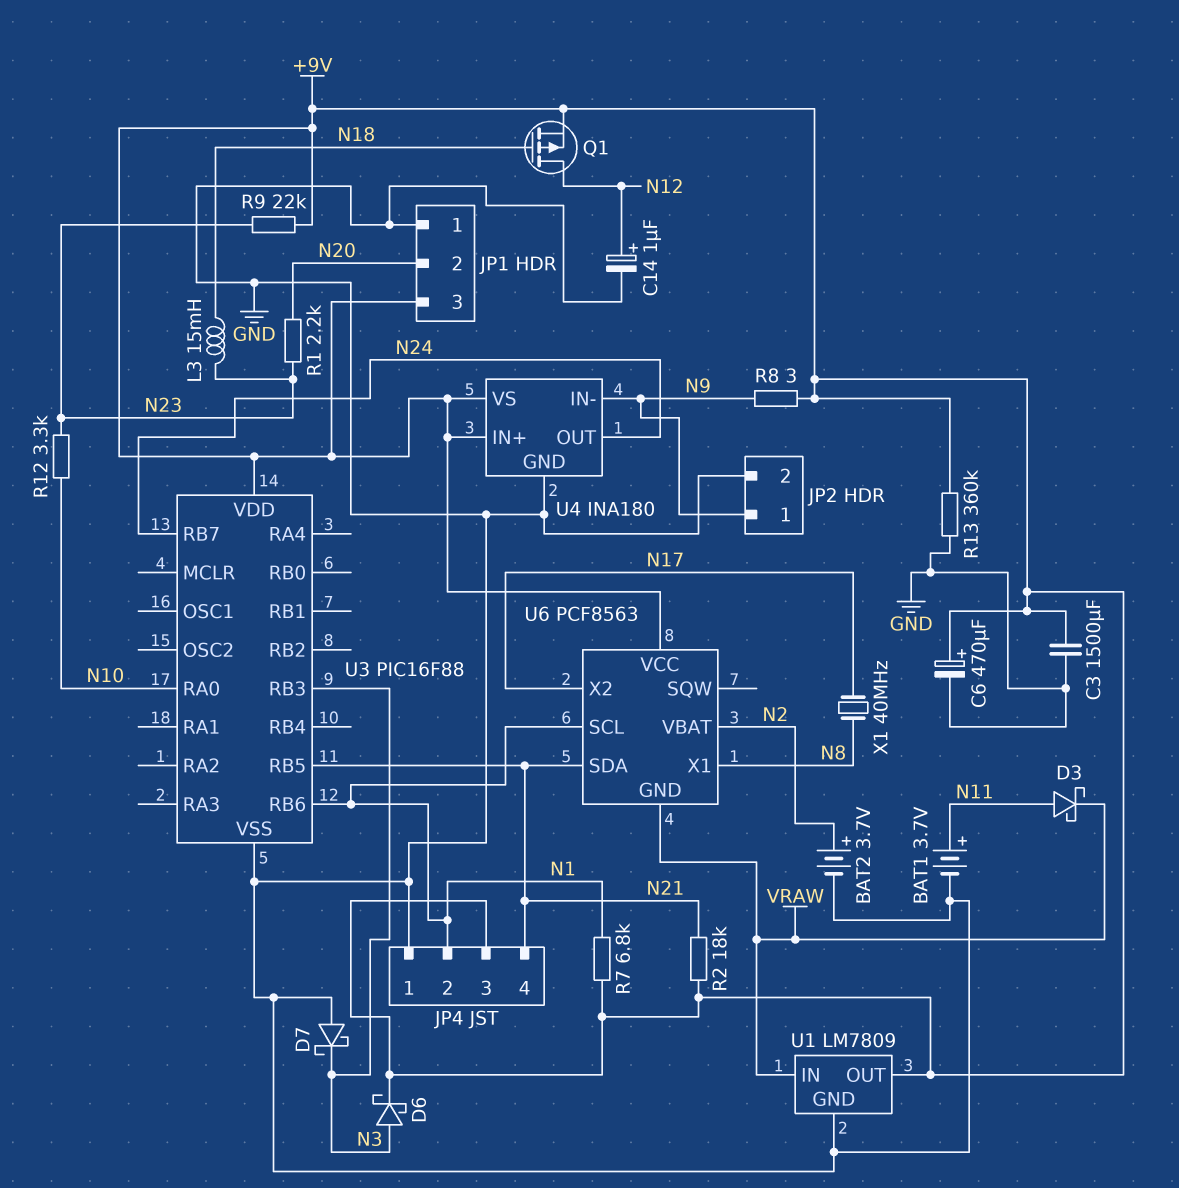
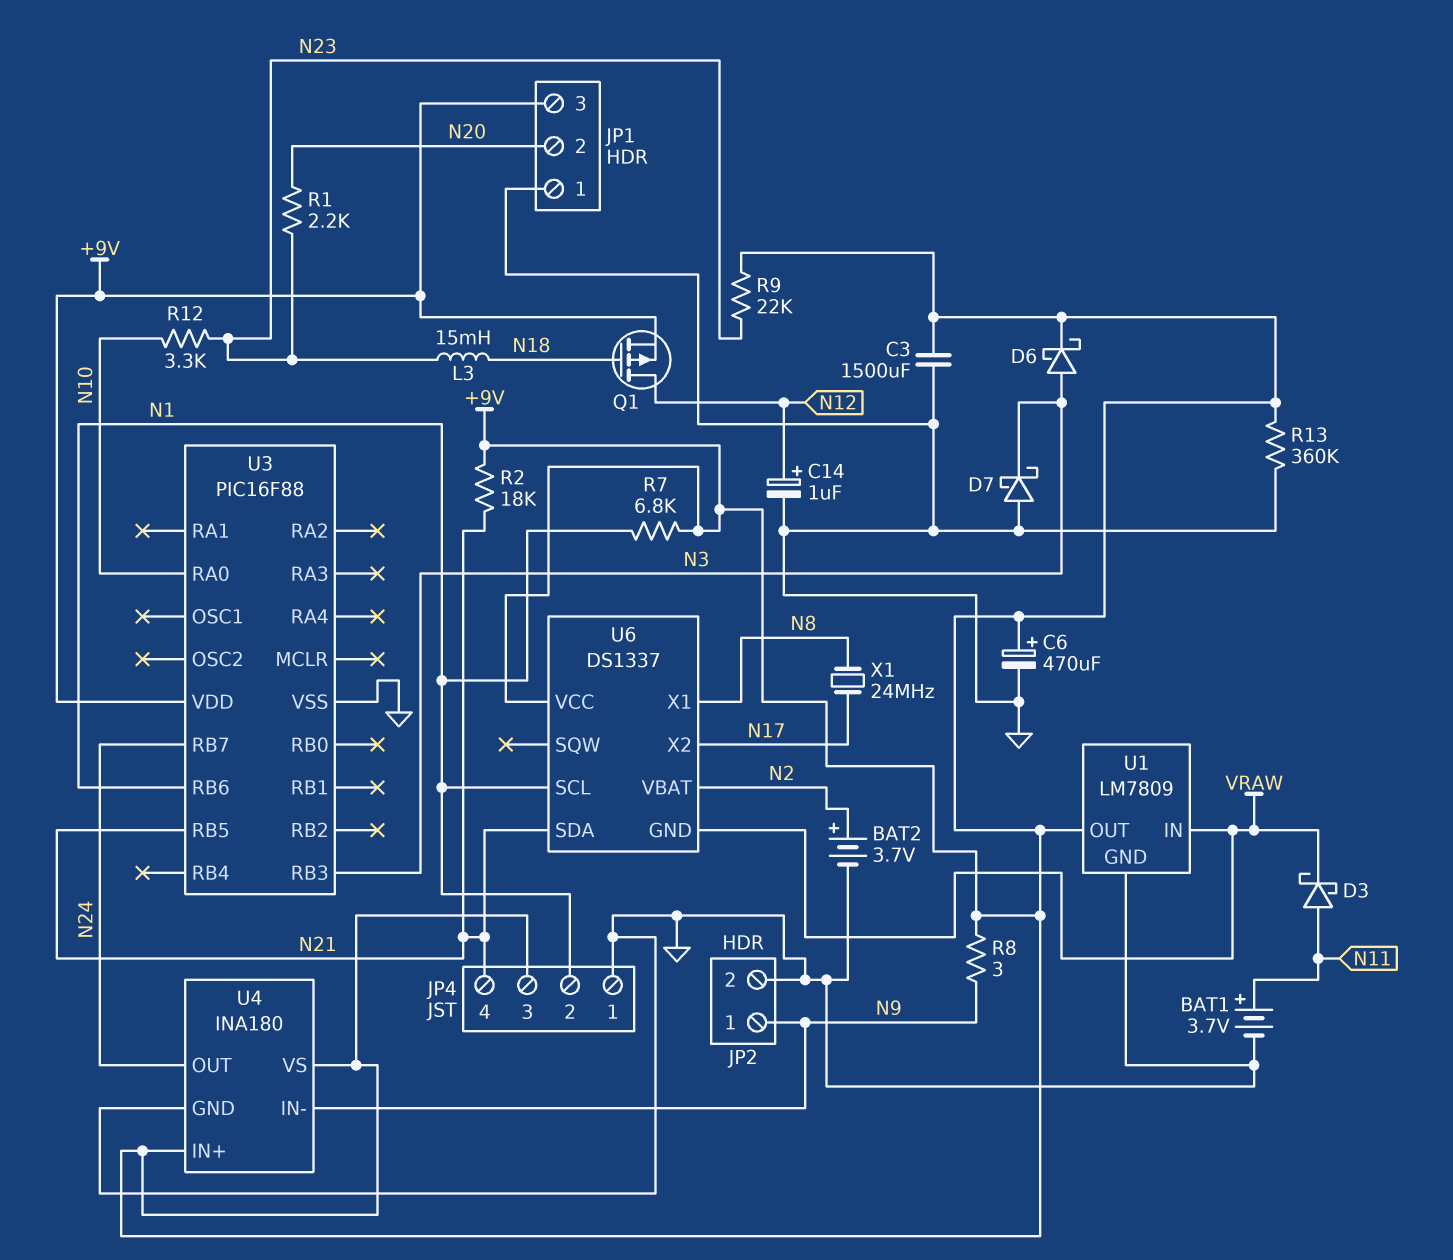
U6: PCF8563 -> DS1337
X1: 40MHz (N8, N17) -> 24MHz (N8, N17)

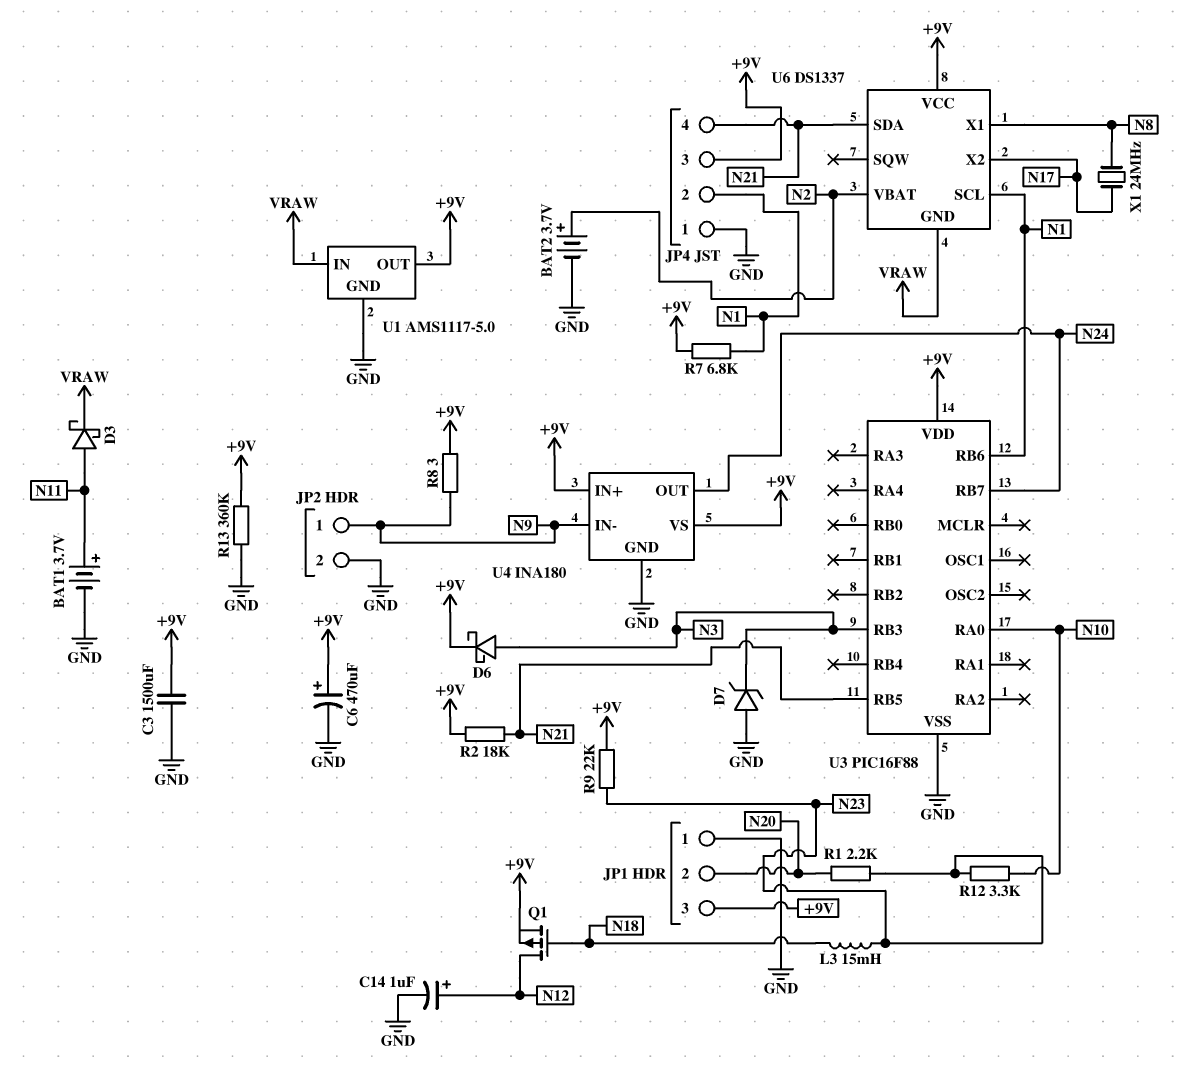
D7: schottky (A GND, K N3) -> zener (A GND, K N3)
U1: LM7809 -> AMS1117-5.0

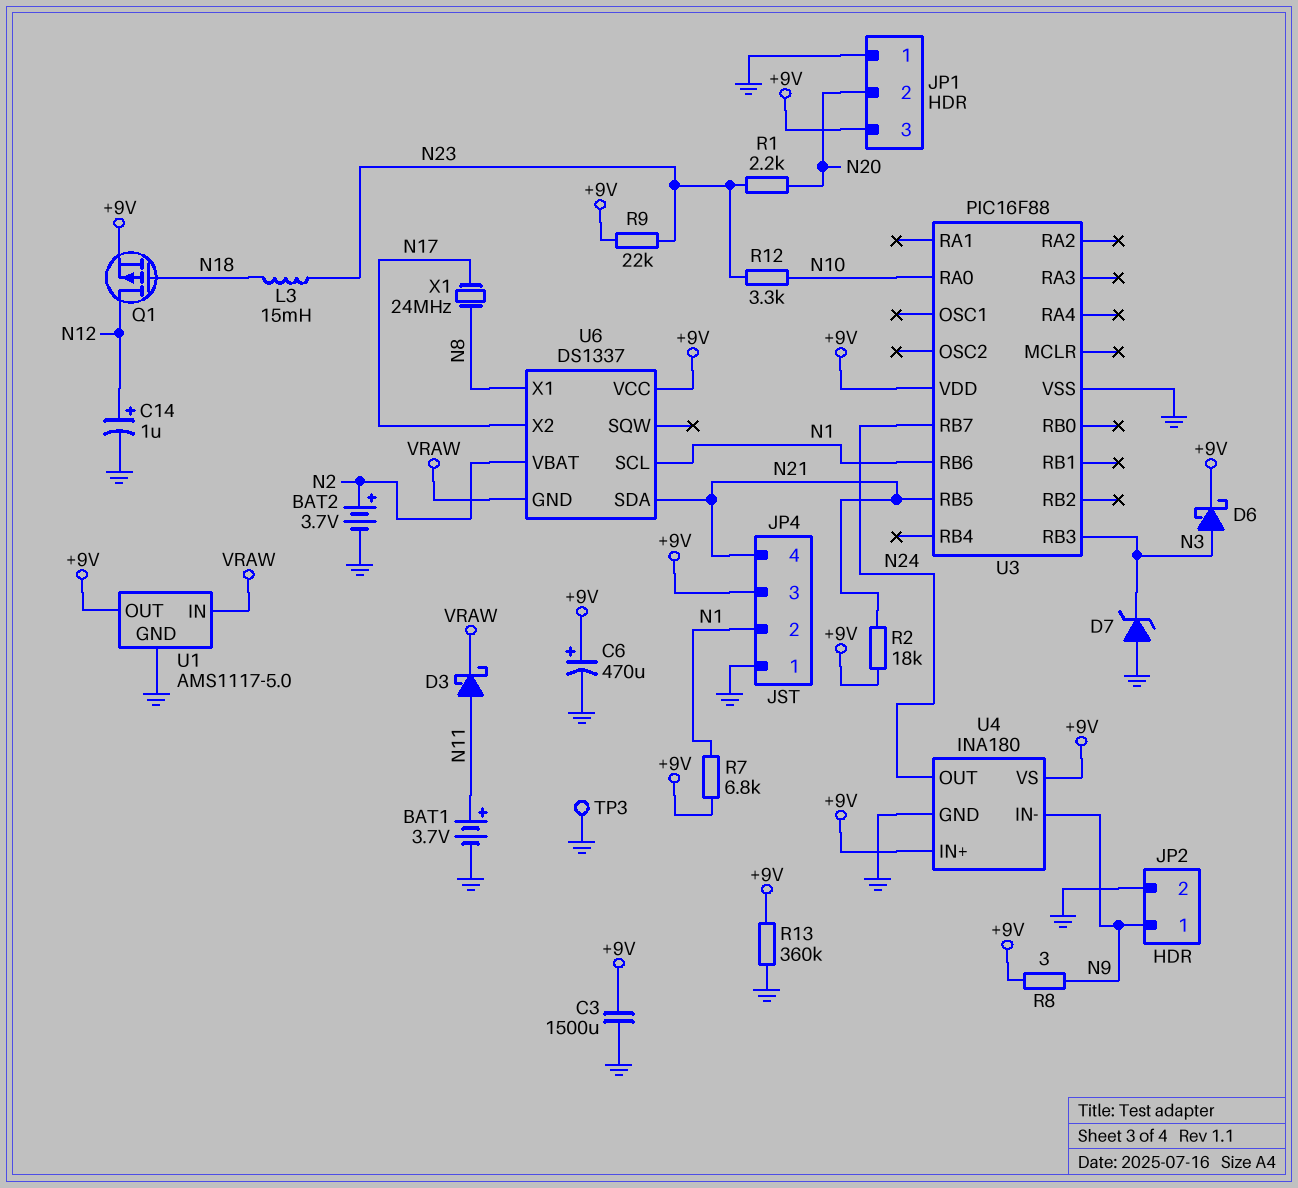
TP3: none -> test point (GND)

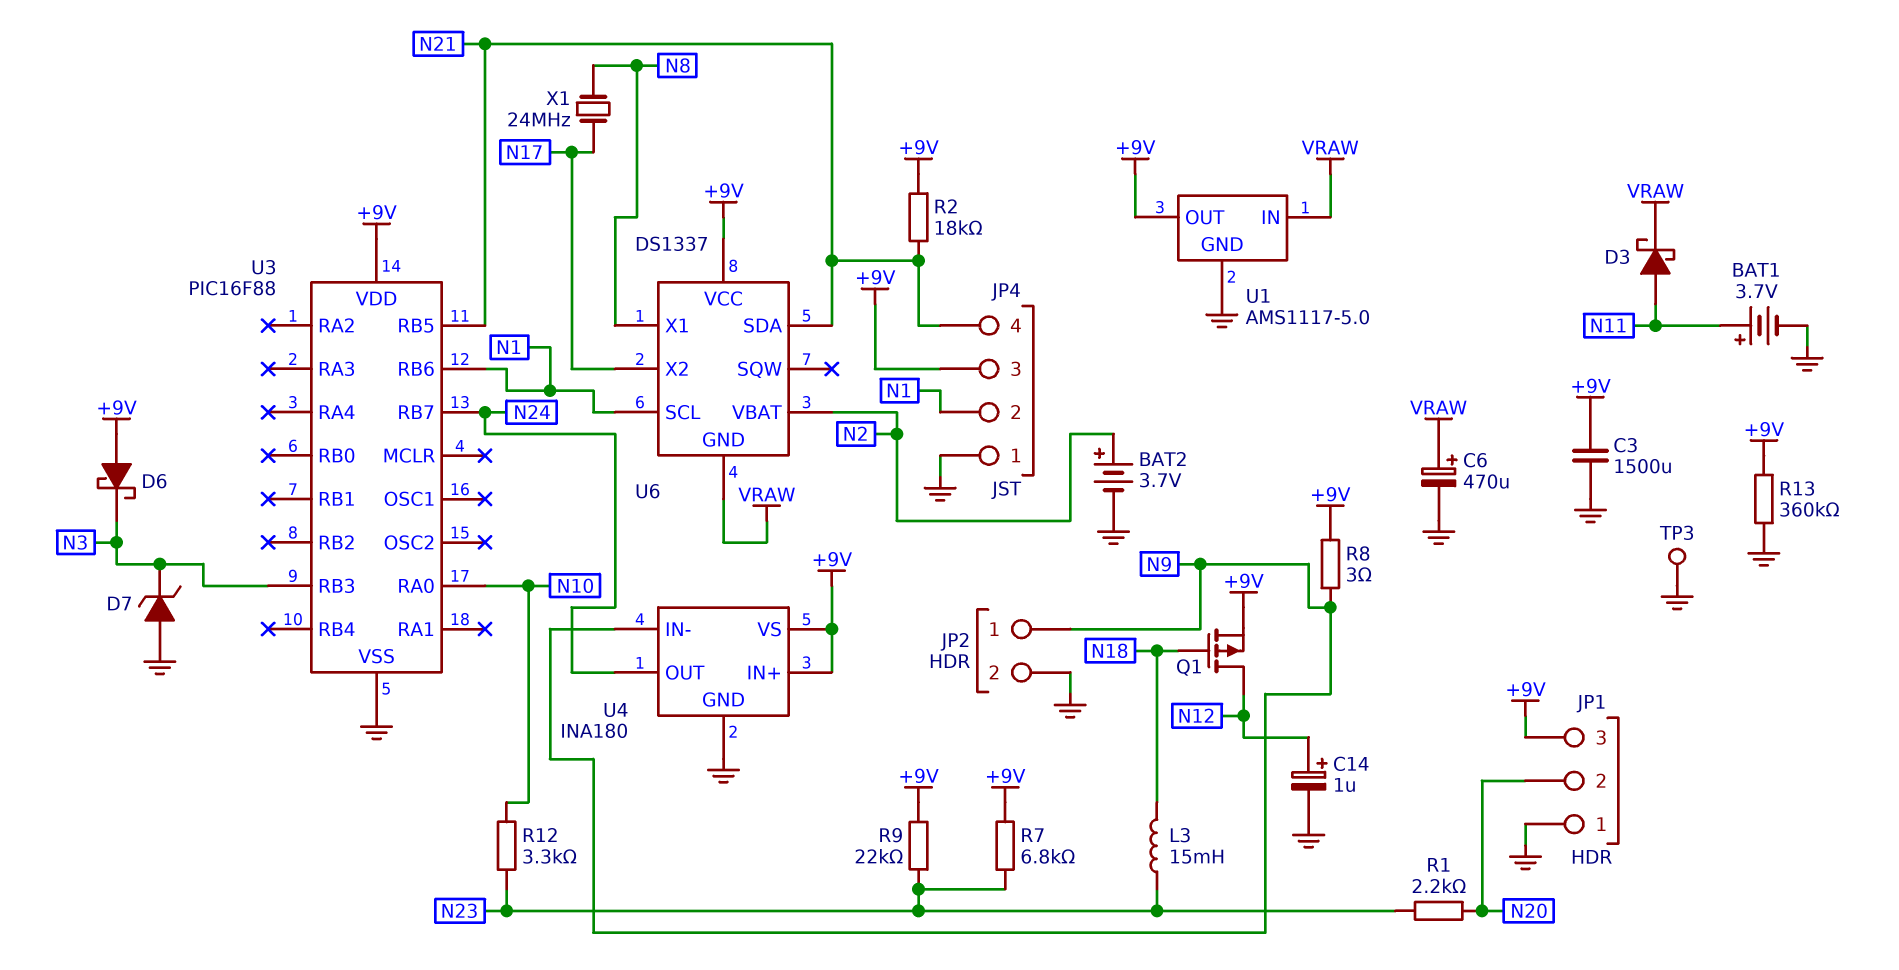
C6: 470uF (plus +9V, minus GND) -> 470uF (plus VRAW, minus GND)
D6: schottky (A N3, K +9V) -> schottky (A +9V, K N3)
R7: 6.8k (+9V, N1) -> 6.8k (+9V, N23)

